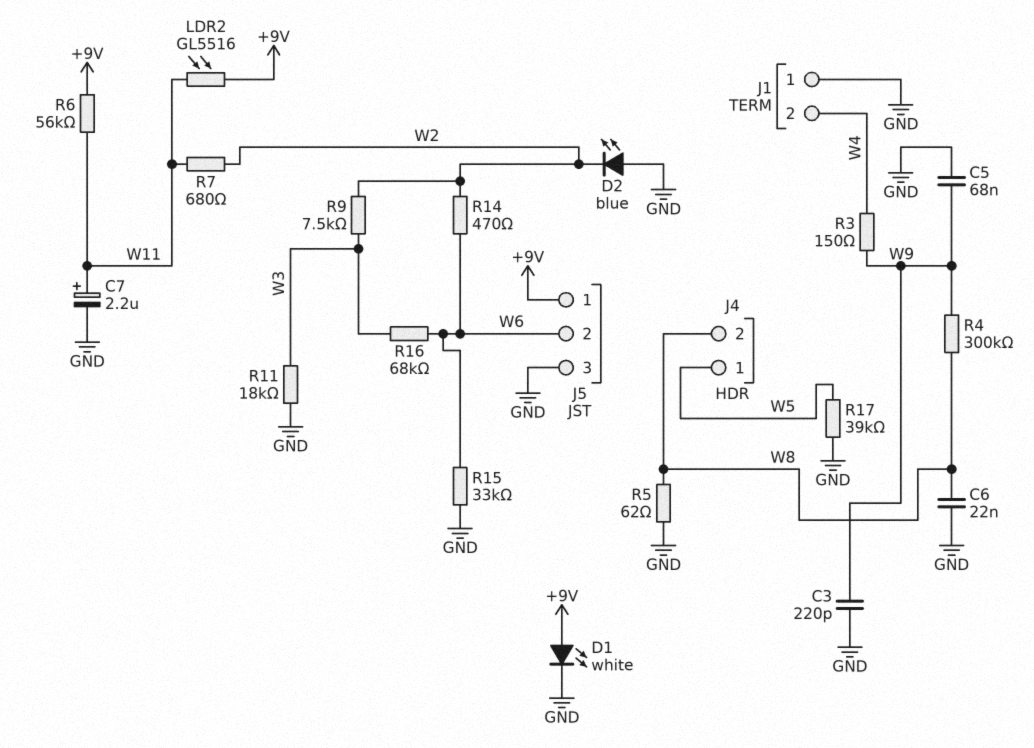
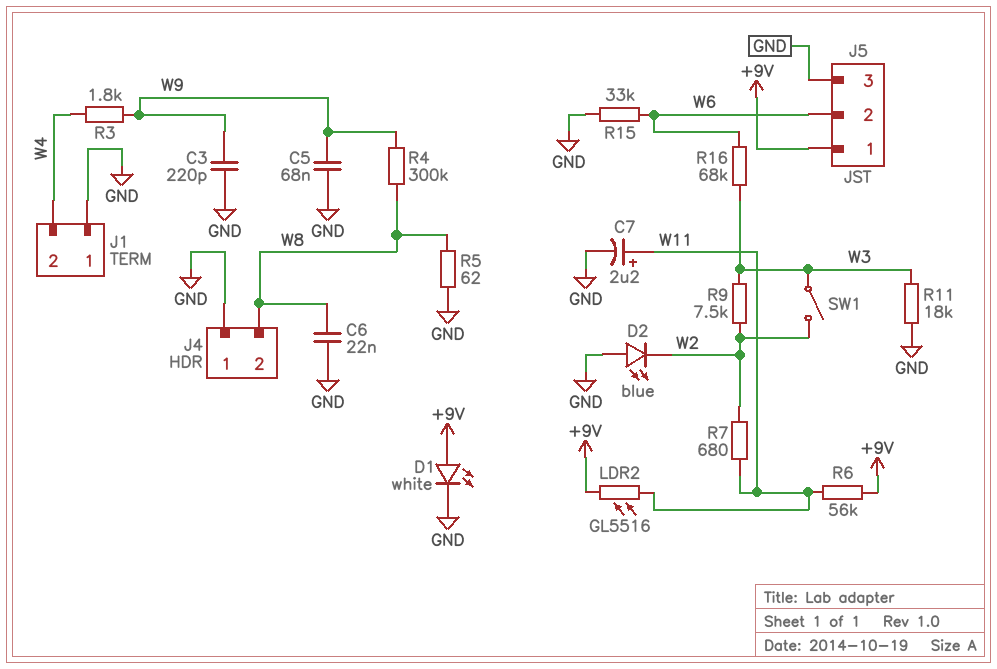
J4 pin 1: W5 -> GND
R3: 150 (W4, W9) -> 1.8k (W4, W9)
R14: 470 (W2, W6) -> none
R17: 39k (GND, W5) -> none
SW1: none -> switch (W2, W3)

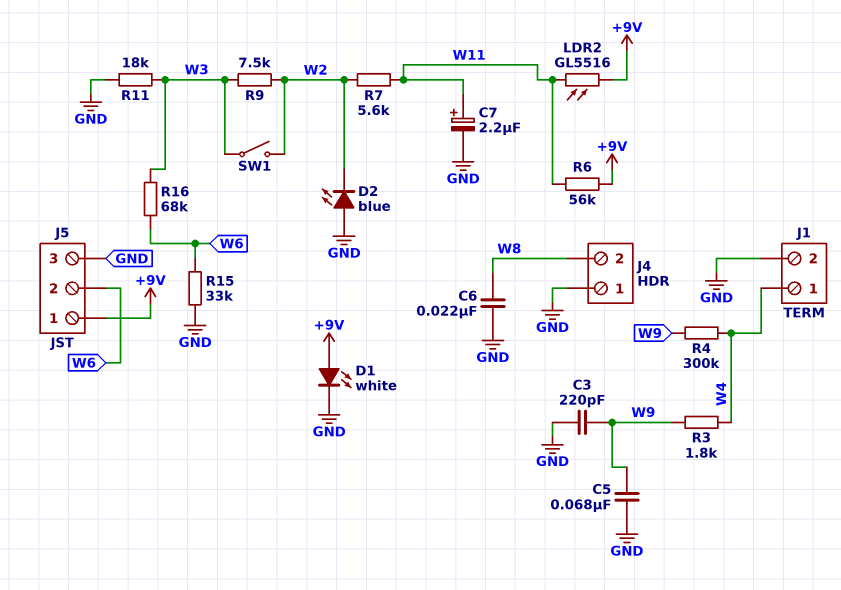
J1 pin 1: GND -> W4
J1 pin 2: W4 -> GND
R4: 300k (W8, W9) -> 300k (W4, W9)
R5: 62 (GND, W8) -> none
R7: 680 (W2, W11) -> 5.6k (W2, W11)

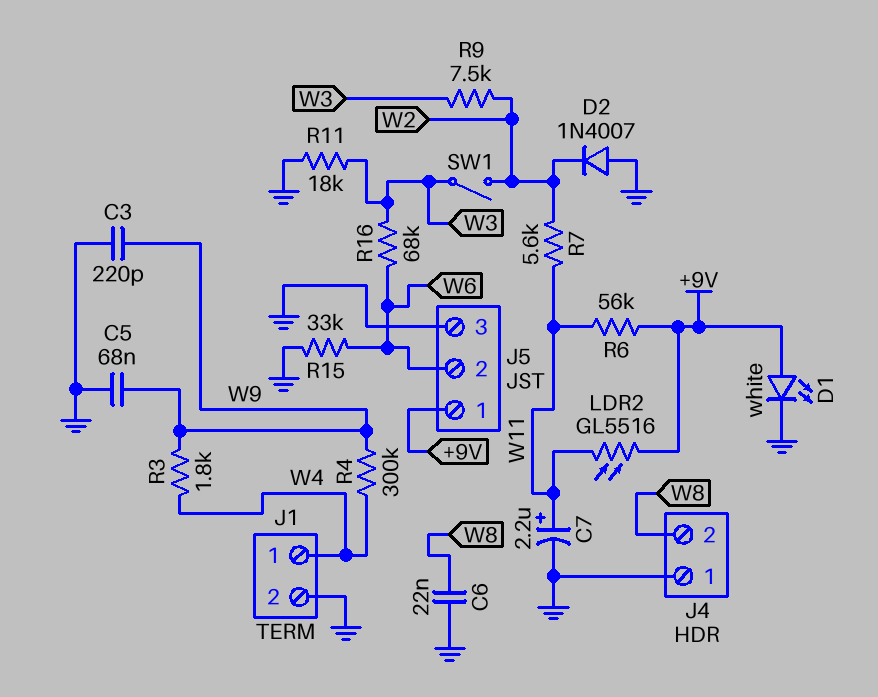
D2: LED blue (A GND, K W2) -> diode 1N4007 (A GND, K W2)

